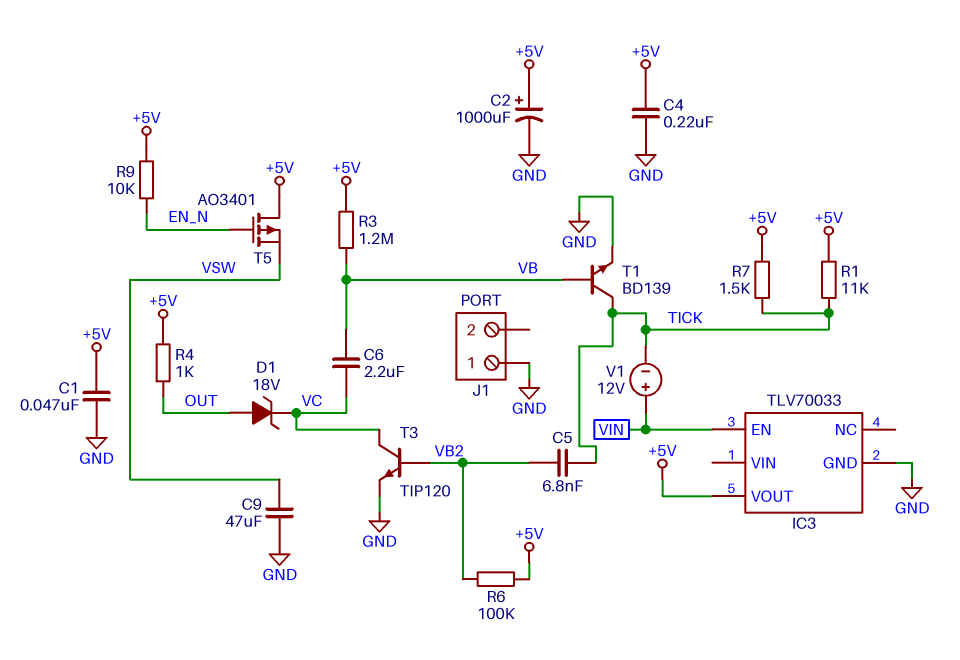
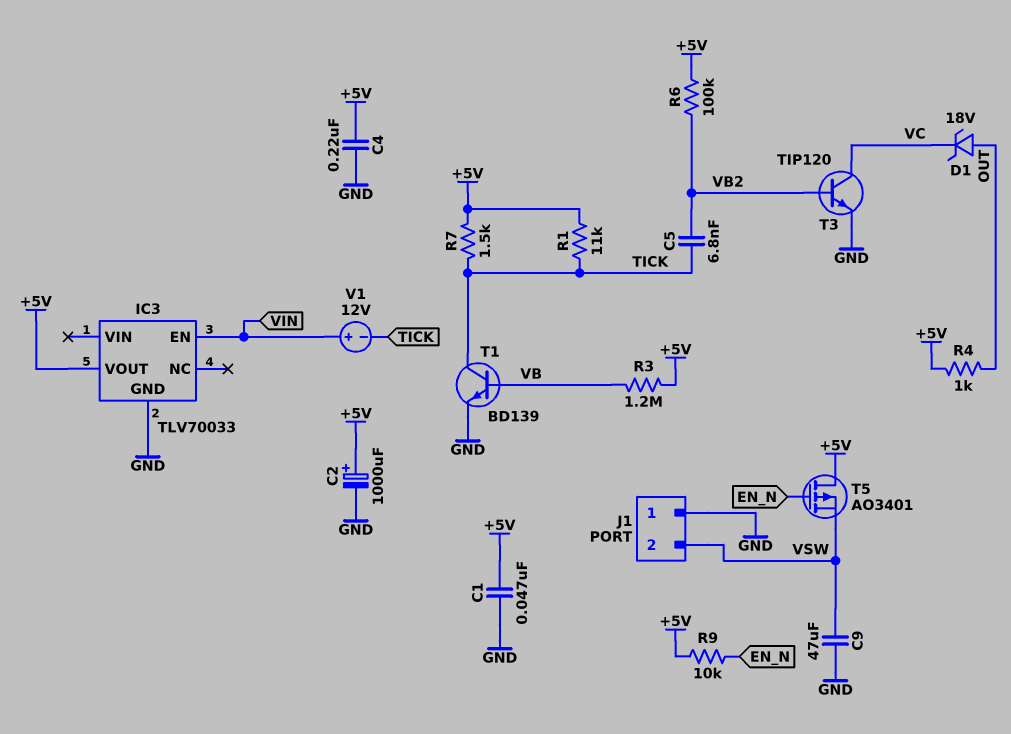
C6: 2.2uF (VB, VC) -> none
J1 pin 2: none -> VSW

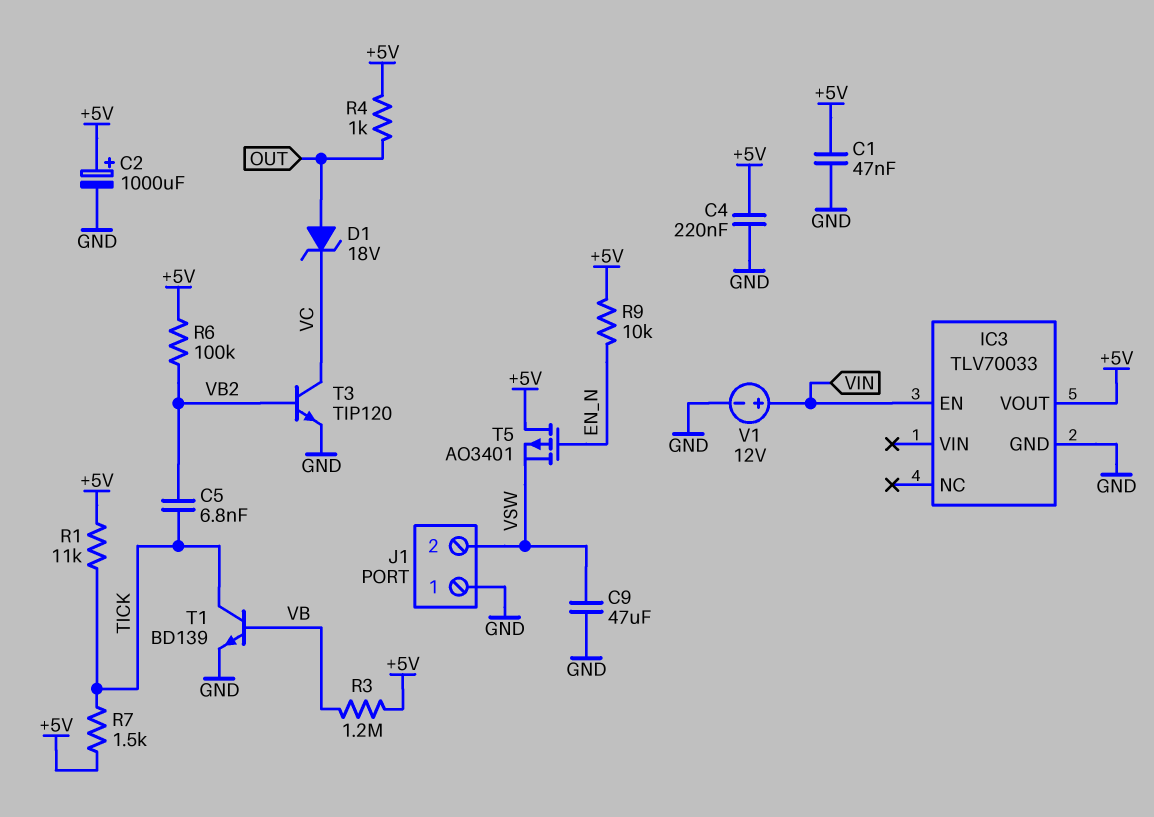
V1: 12V (plus VIN, minus TICK) -> 12V (plus VIN, minus GND)

